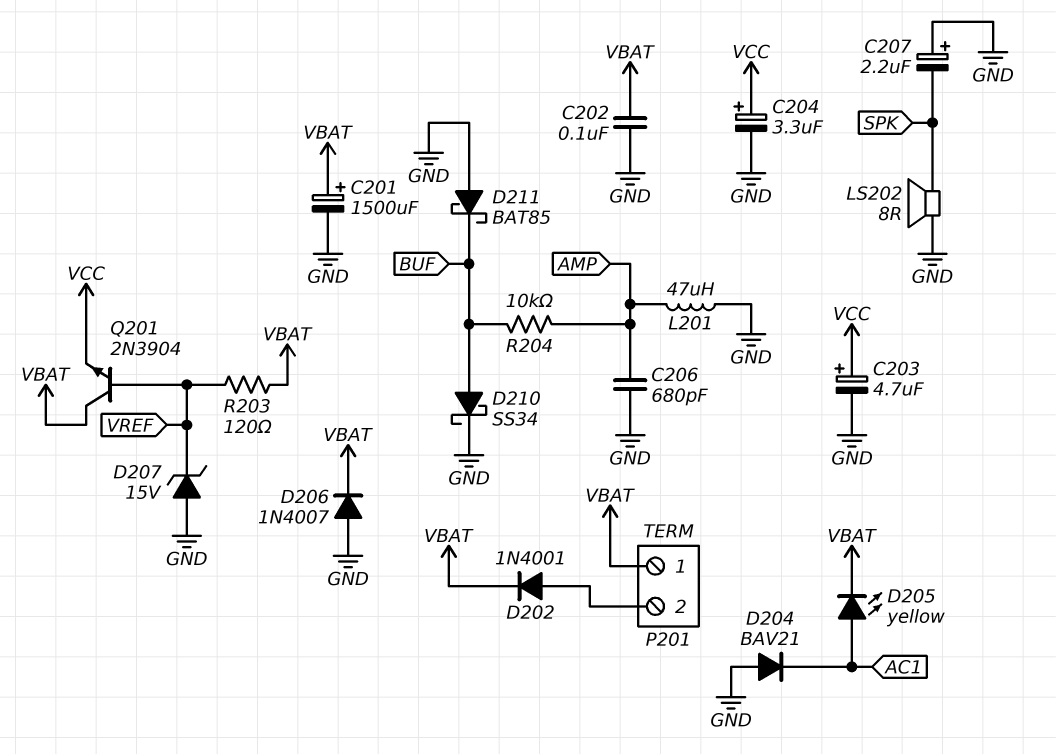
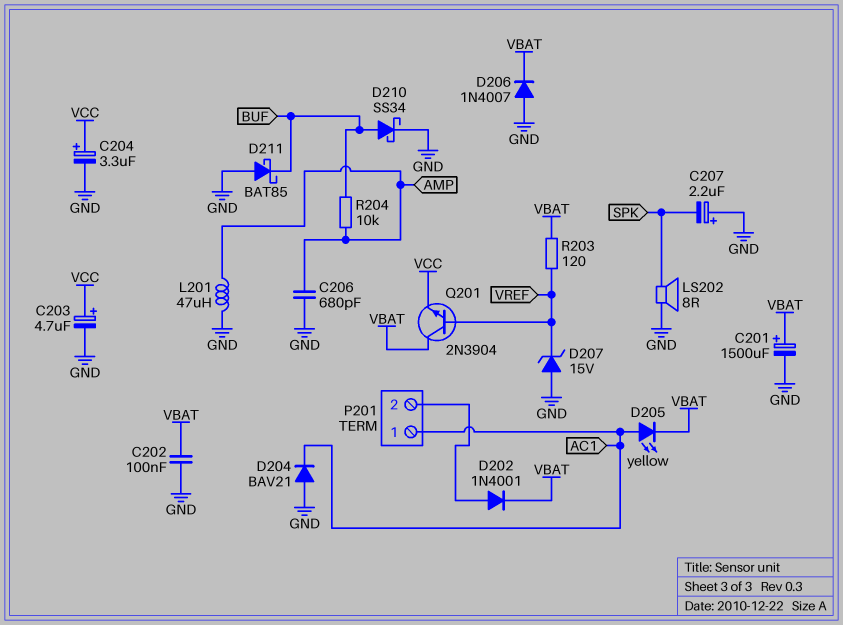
P201 pin 1: VBAT -> AC1

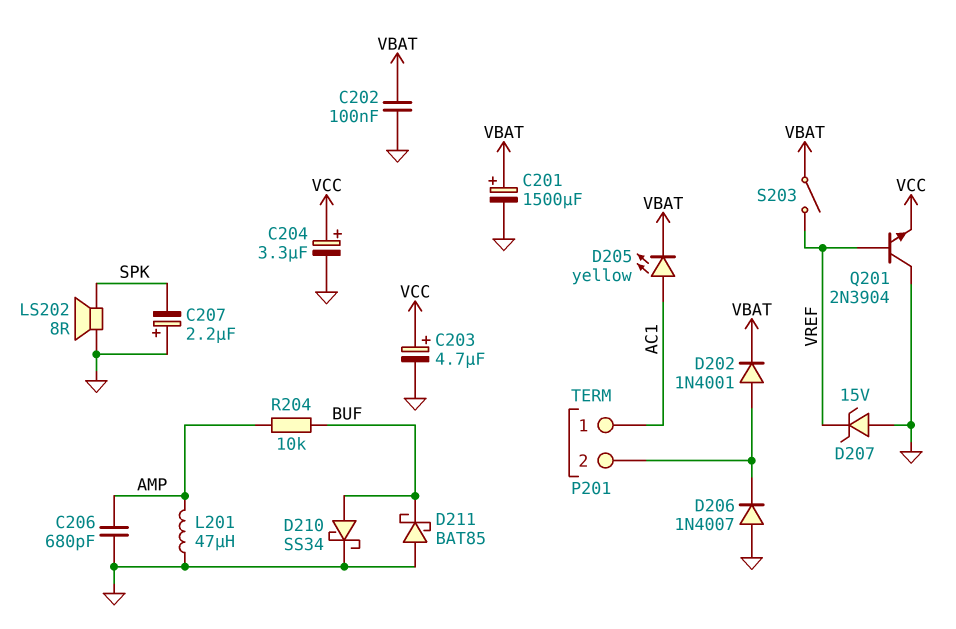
D204: diode BAV21 (A GND, K AC1) -> none
D206: diode 1N4007 (A GND, K VBAT) -> diode 1N4007 (A GND, K P201/2)
Q201: NPN 2N3904 (B VREF, C VBAT, E VCC) -> NPN 2N3904 (B VREF, C GND, E VCC)
R203: 120 (VBAT, VREF) -> none
S203: none -> switch (VBAT, VREF)

